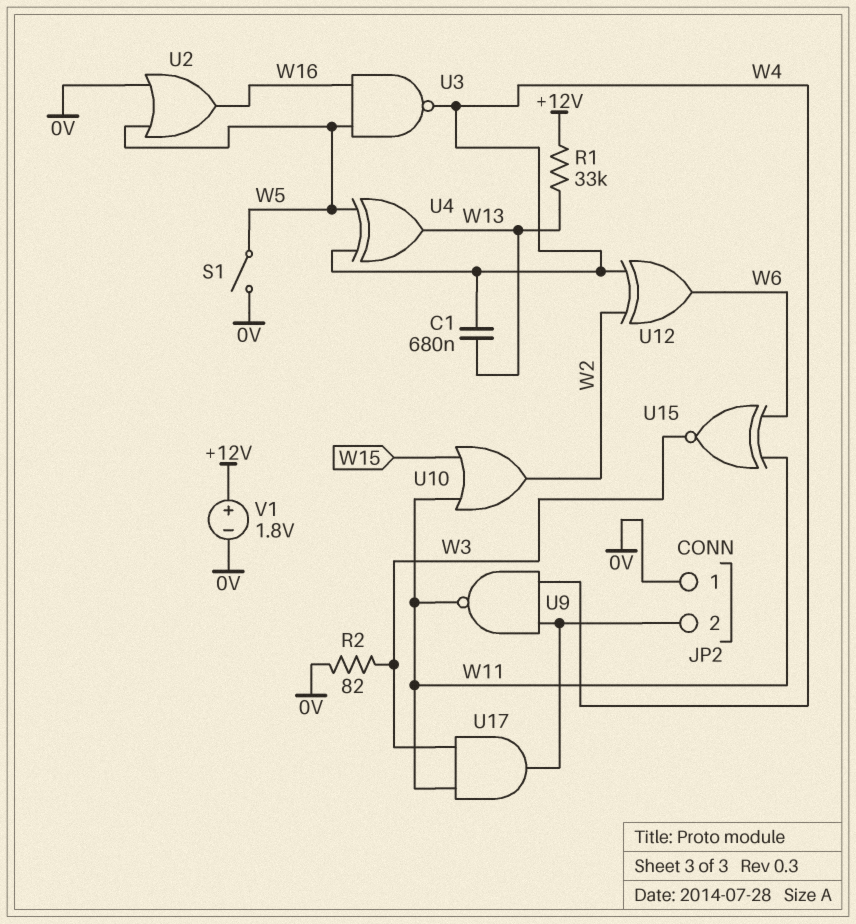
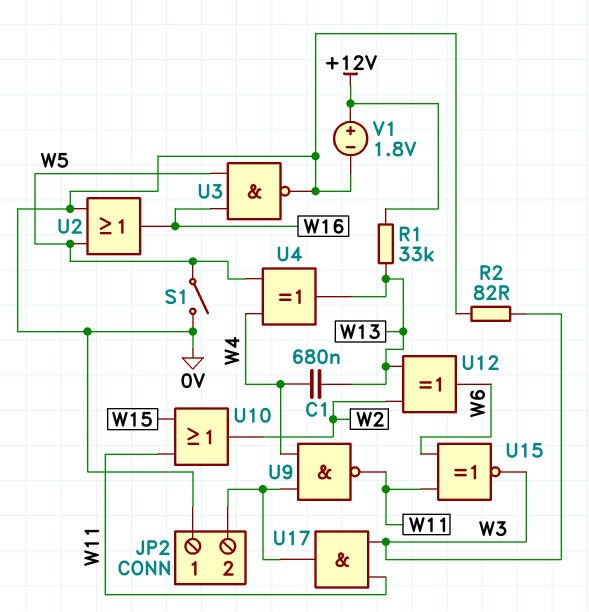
U3: NAND (in W5, in W16, out W4) -> NAND (in W5, in W16, out 0V)
U12: XOR (in W2, in W4, out W6) -> XOR (in W2, in W13, out W6)

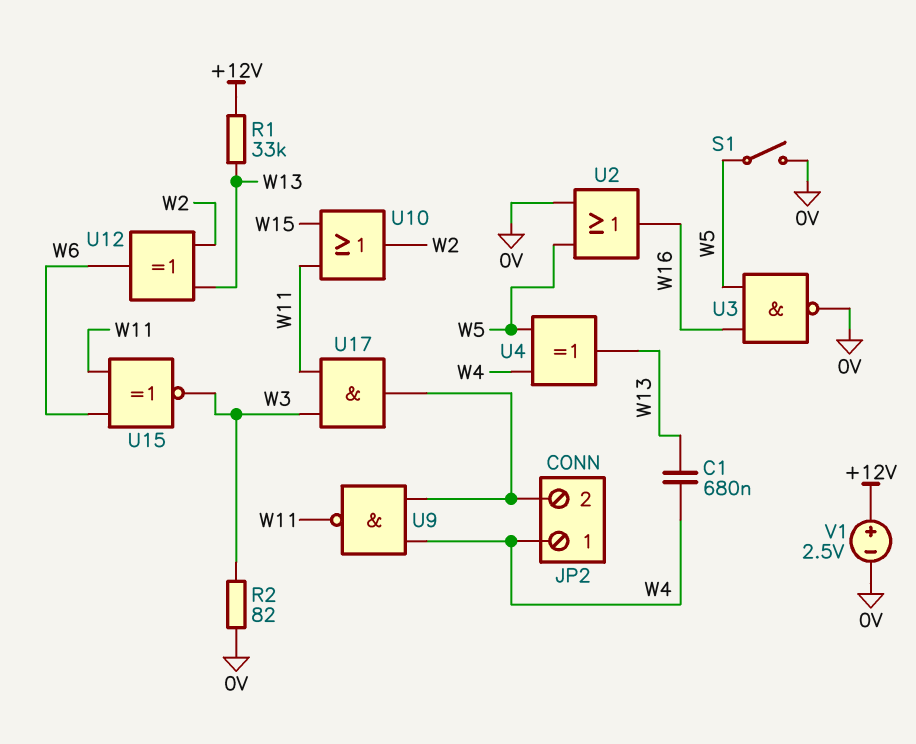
JP2 pin 1: 0V -> W4
V1: 1.8V (plus +12V, minus 0V) -> 2.5V (plus +12V, minus 0V)

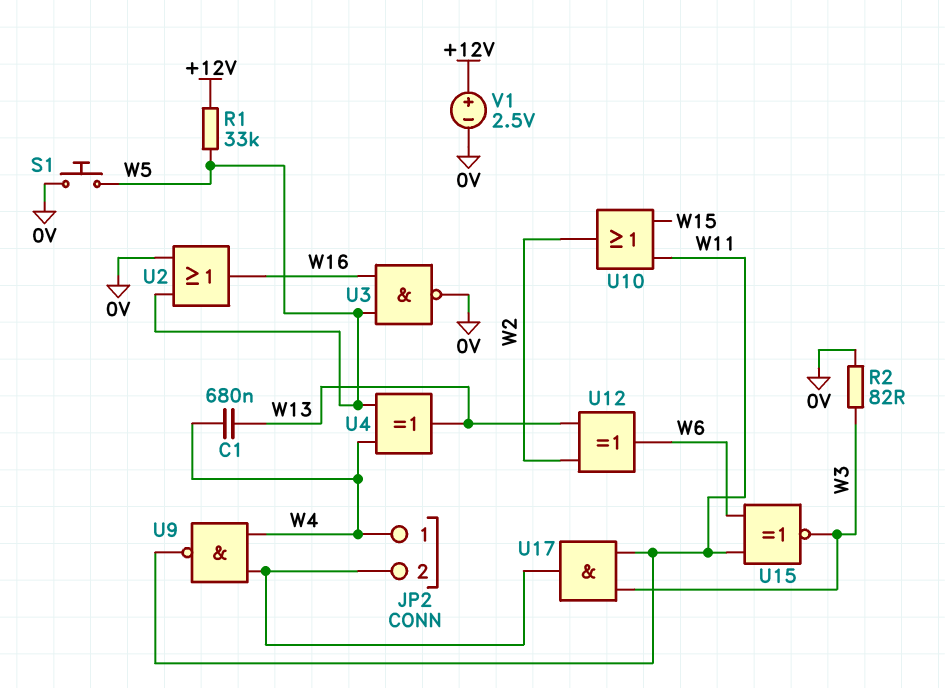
R1: 33k (+12V, W13) -> 33k (+12V, W5)
S1: switch (0V, W5) -> button (0V, W5)

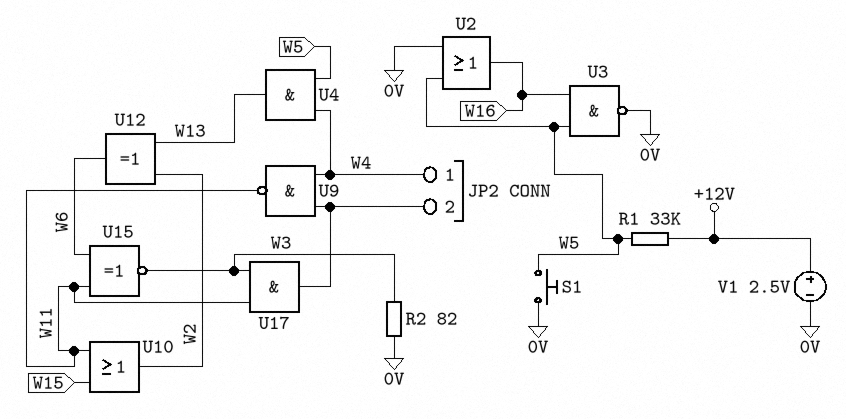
C1: 680nF (W4, W13) -> none
U4: XOR (in W4, in W5, out W13) -> AND (in W4, in W5, out W13)

